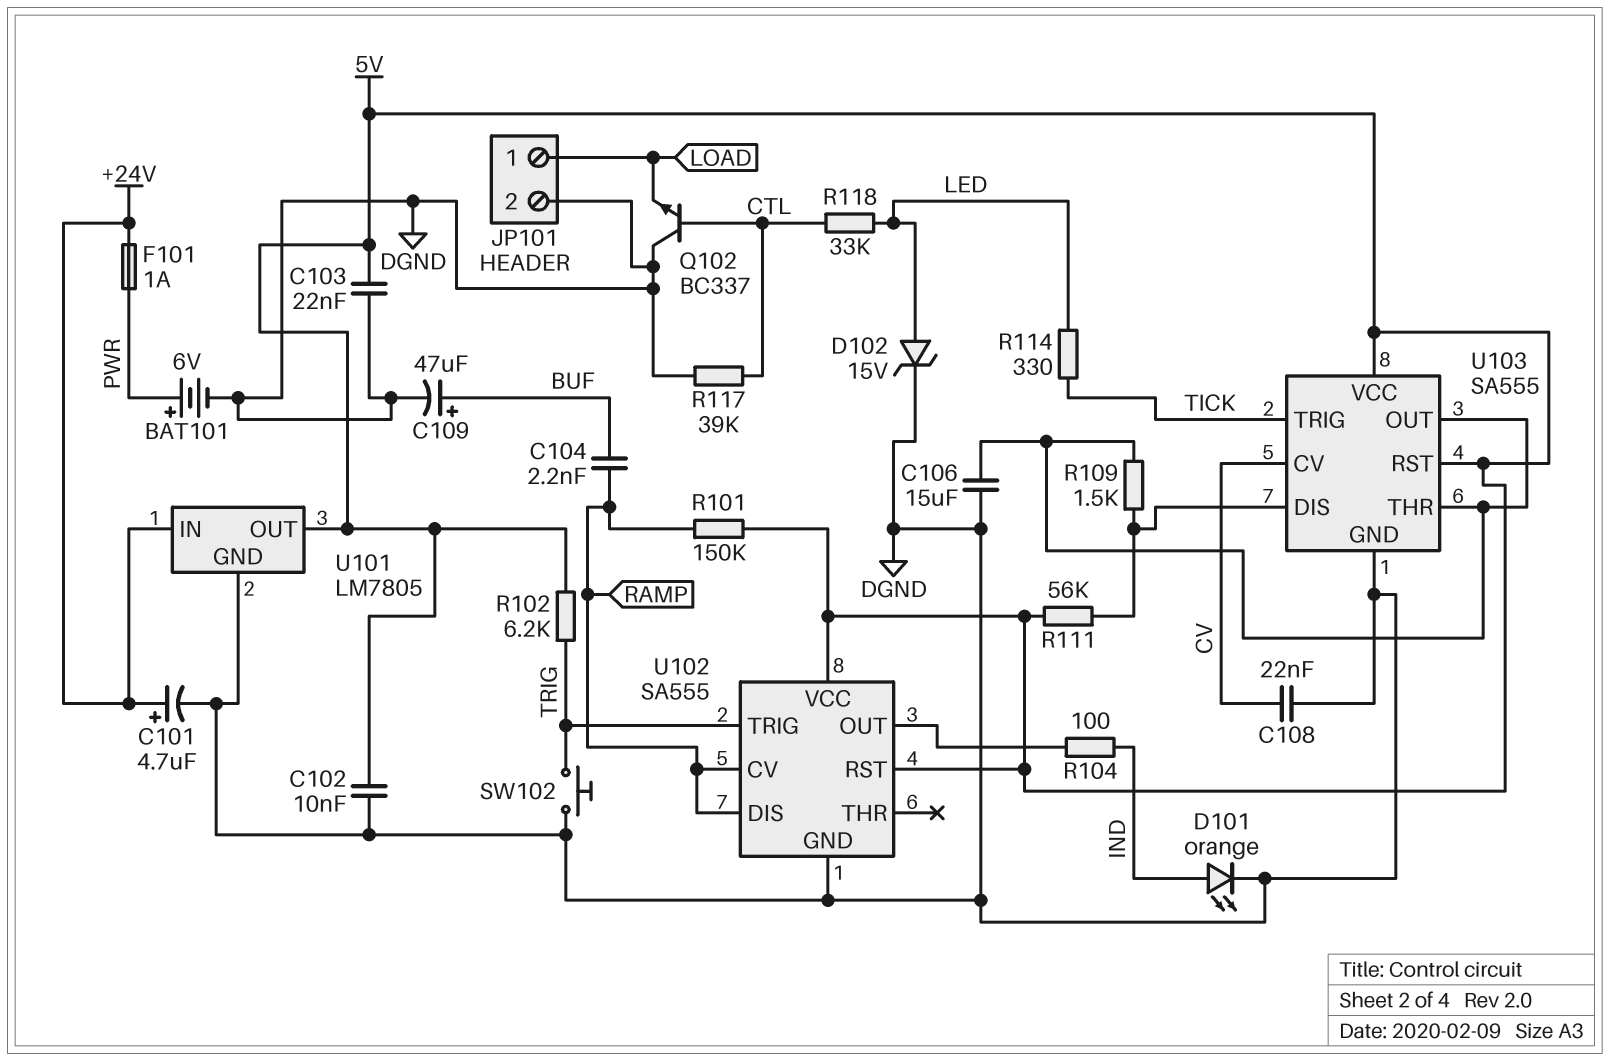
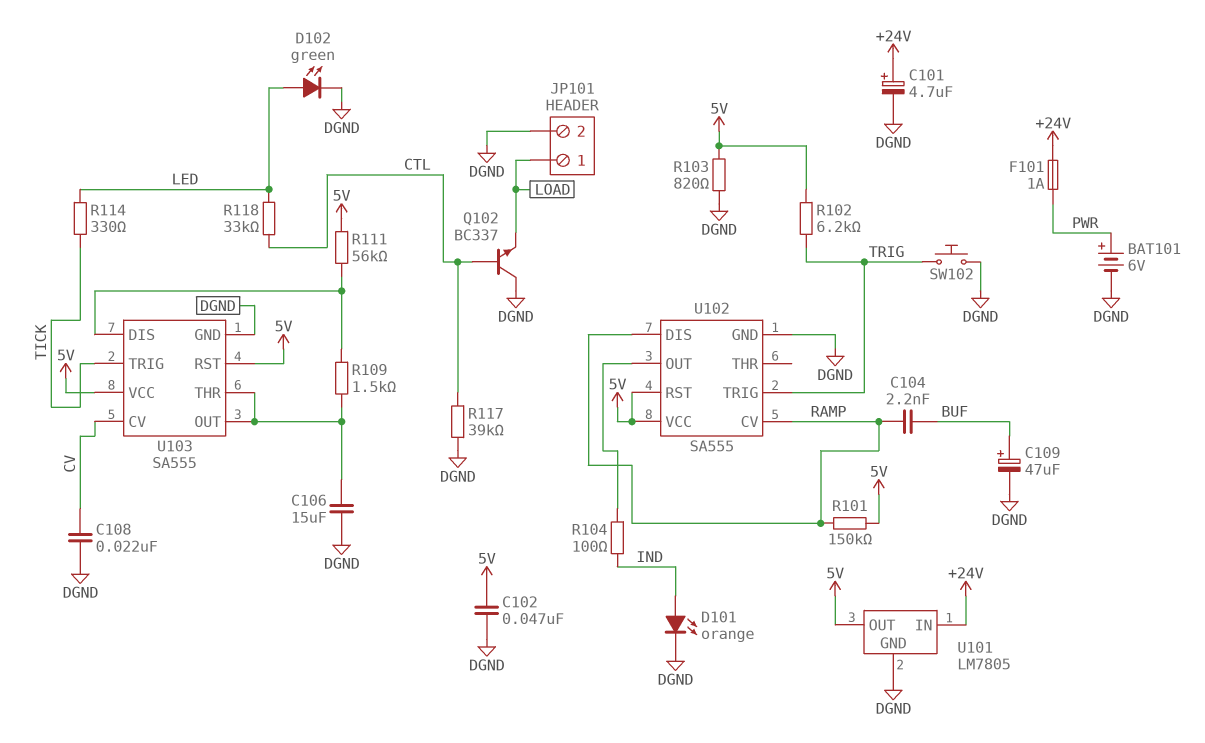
C102: 10nF (5V, DGND) -> 47nF (5V, DGND)
C103: 22nF (5V, DGND) -> none
D102: zener 15V (A LED, K DGND) -> LED green (A LED, K DGND)
R103: none -> 820 (5V, DGND)

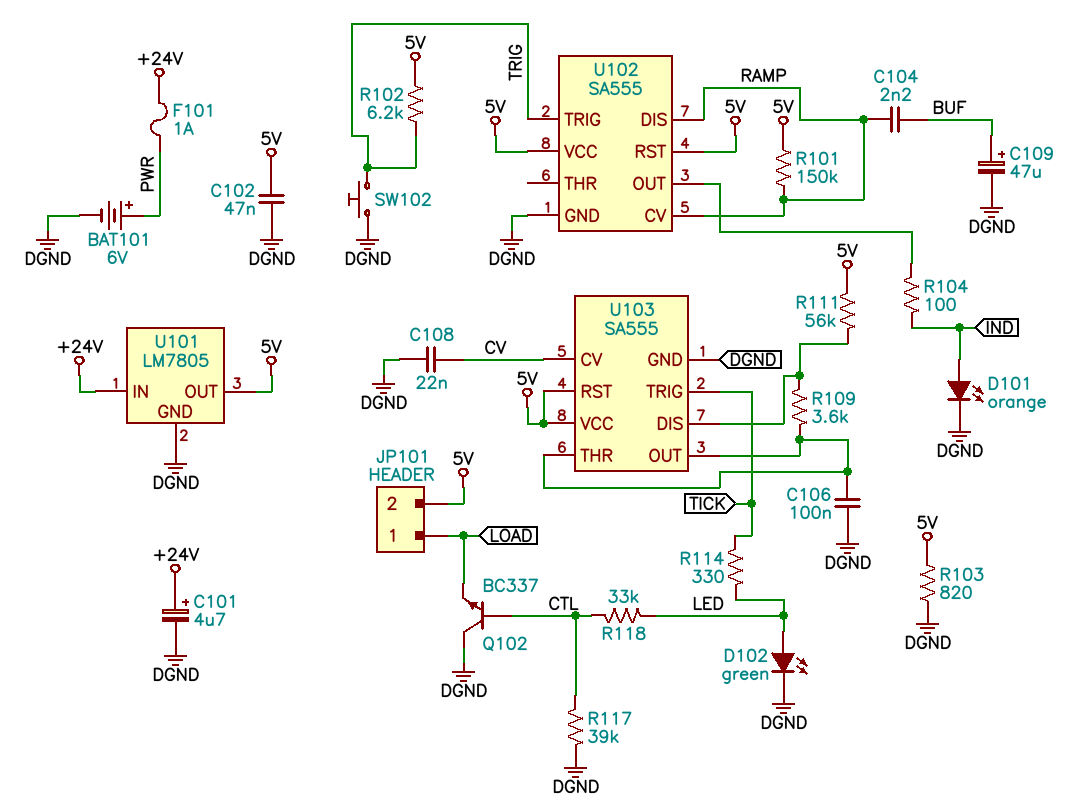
C106: 15uF (DGND, U103/OUT) -> 100nF (DGND, U103/OUT)
JP101 pin 2: DGND -> 5V
R109: 1.5k (U103/DIS, U103/OUT) -> 3.6k (U103/DIS, U103/OUT)

